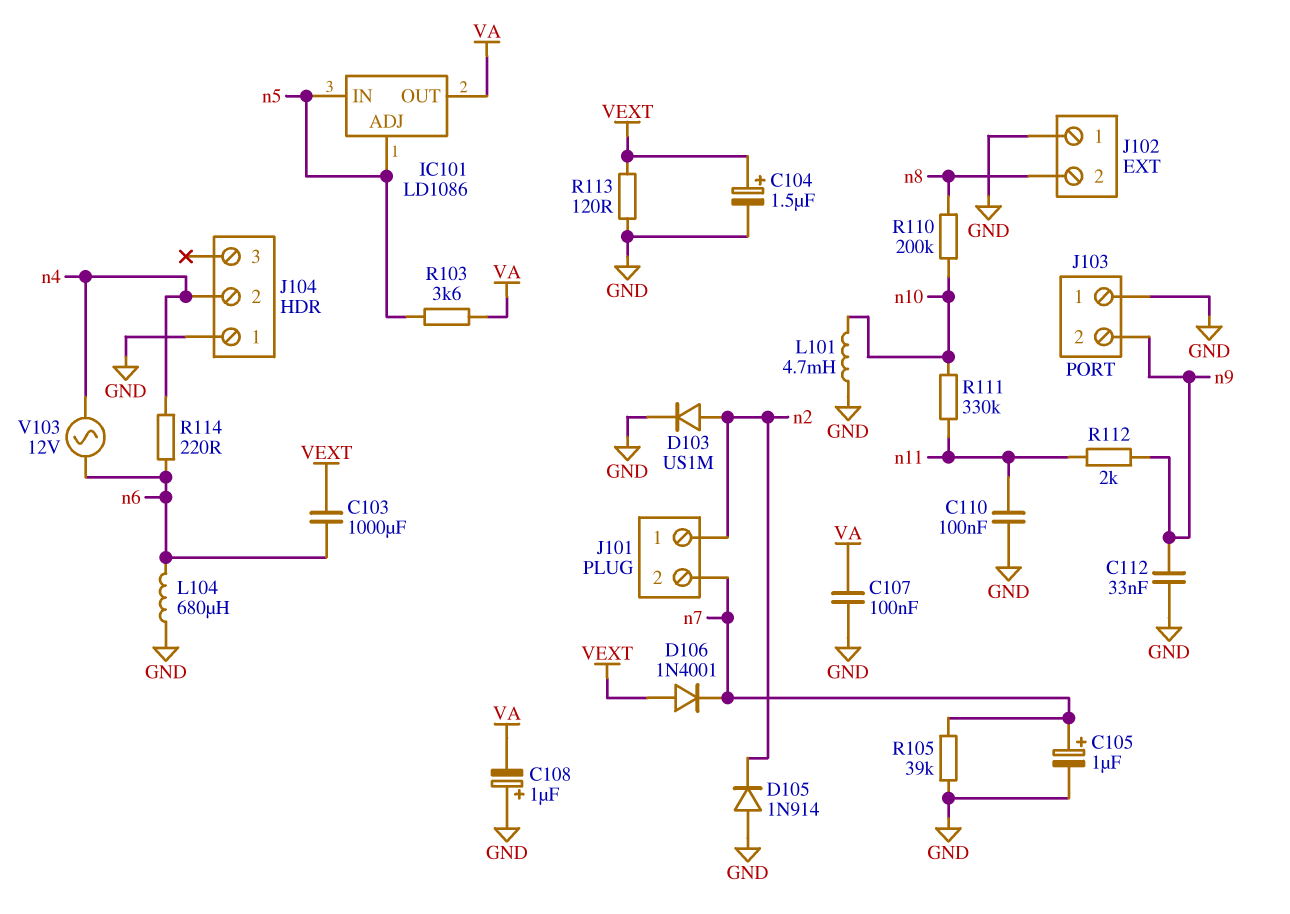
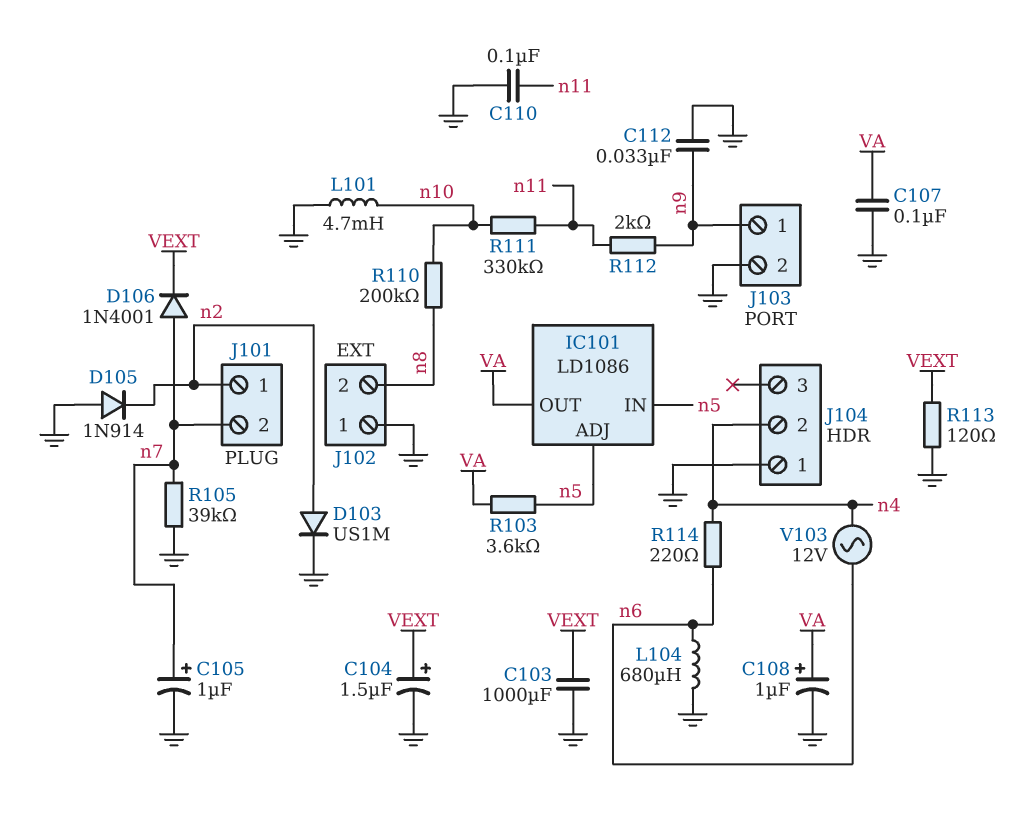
C103: 1000uF (VEXT, n6) -> 1000uF (GND, VEXT)
C108: 1uF (plus GND, minus VA) -> 1uF (plus VA, minus GND)
D106: diode 1N4001 (A VEXT, K n7) -> diode 1N4001 (A n7, K VEXT)
J103 pin 1: GND -> n9
J103 pin 2: n9 -> GND

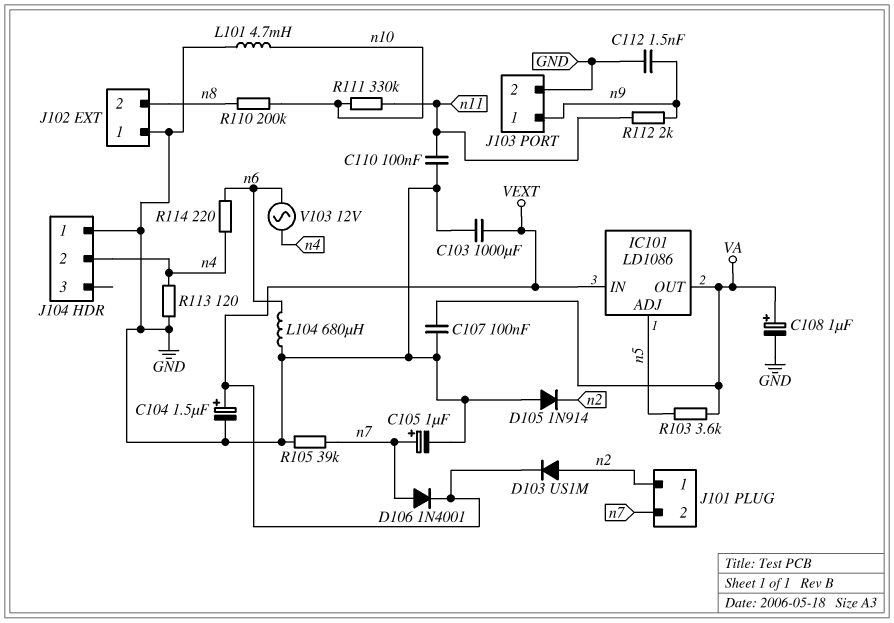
C112: 33nF (GND, n9) -> 1.5nF (GND, n9)
D103: diode US1M (A n2, K GND) -> diode US1M (A n2, K VEXT)
IC101 pin IN: n5 -> VEXT
R113: 120 (GND, VEXT) -> 120 (GND, n4)

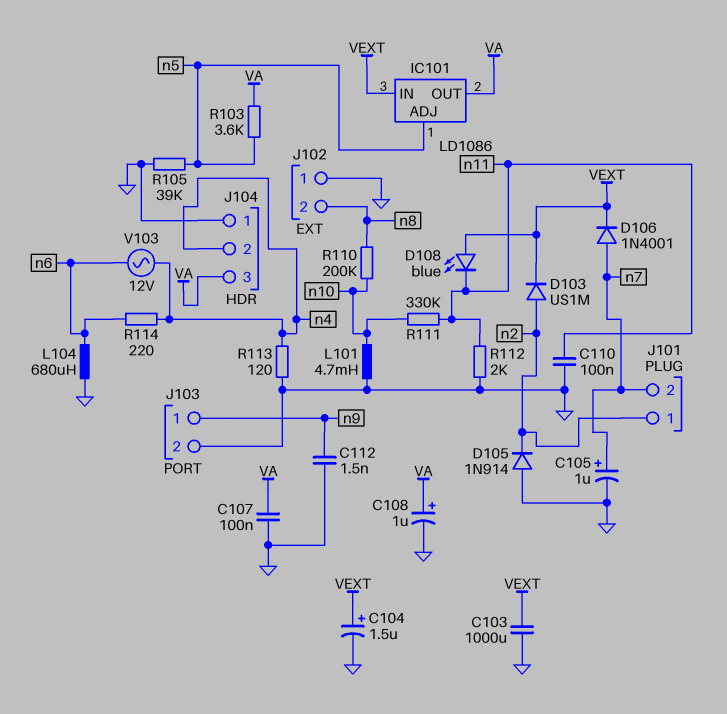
D108: none -> LED blue (A VEXT, K n11)
J104 pin 3: none -> VA
R105: 39k (GND, n7) -> 39k (GND, n5)
R112: 2k (n9, n11) -> 2k (GND, n11)

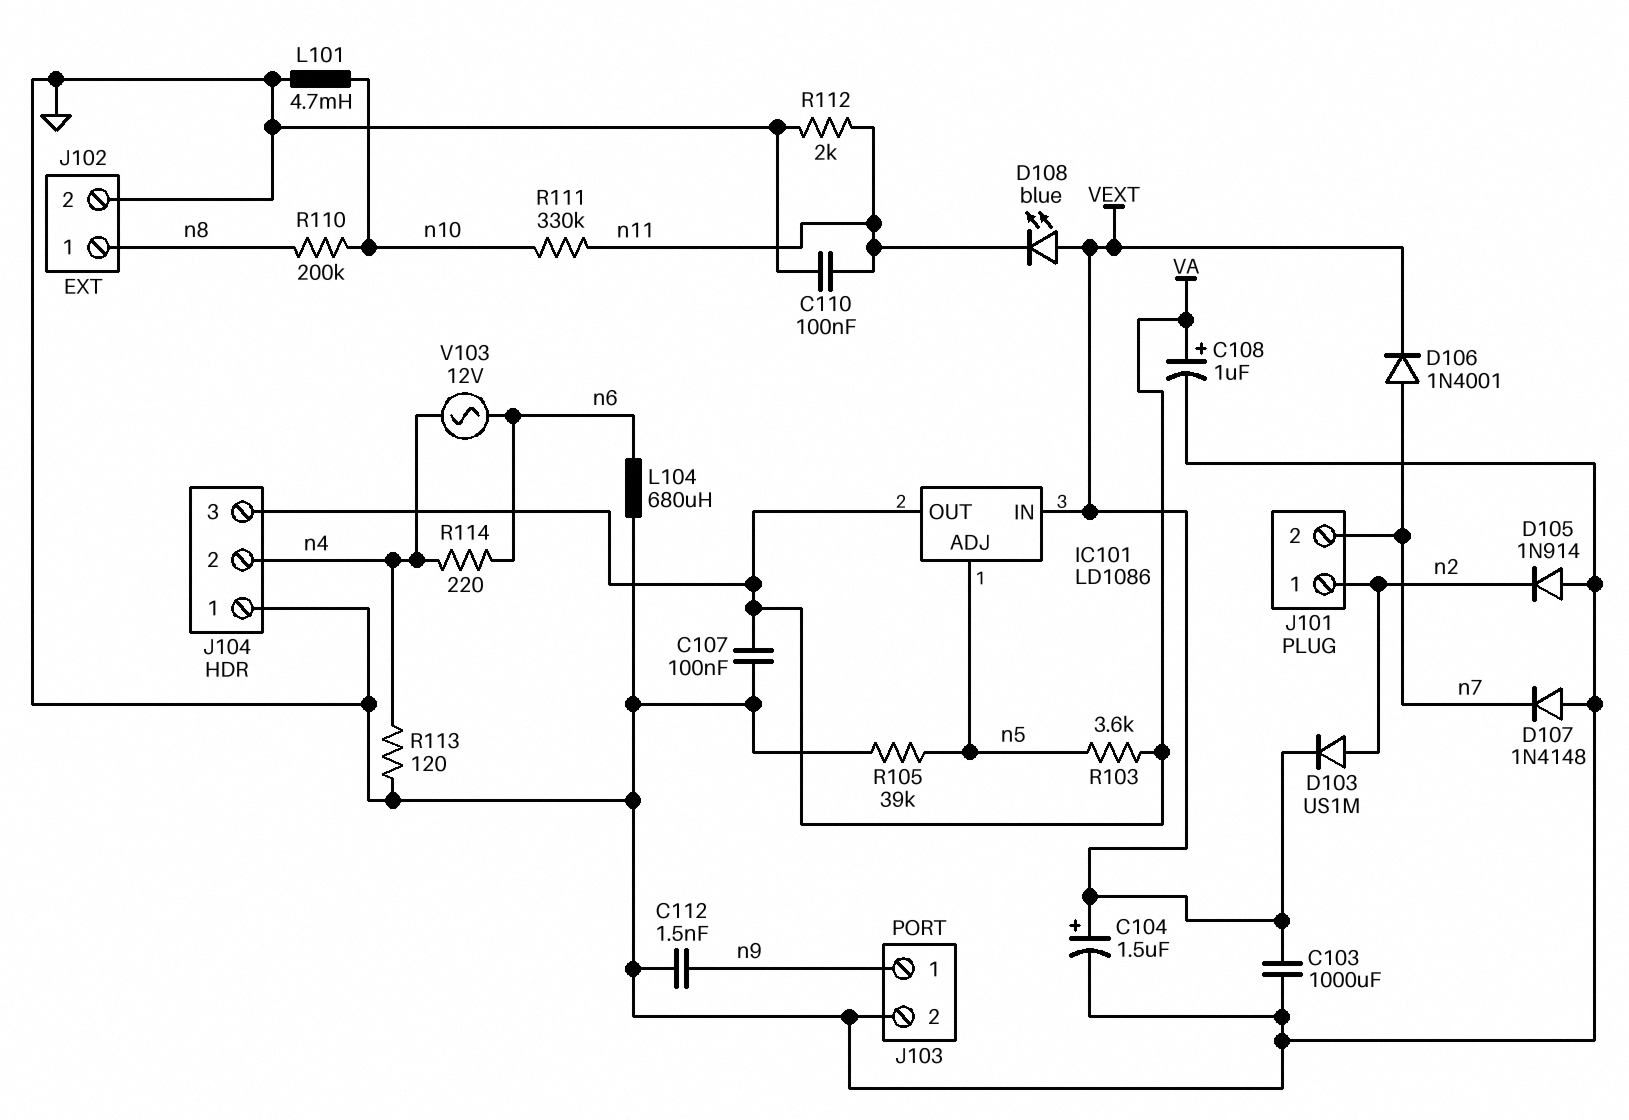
C105: 1uF (plus n7, minus GND) -> none
D107: none -> diode 1N4148 (A GND, K n7)
J102 pin 1: GND -> n8
J102 pin 2: n8 -> GND

